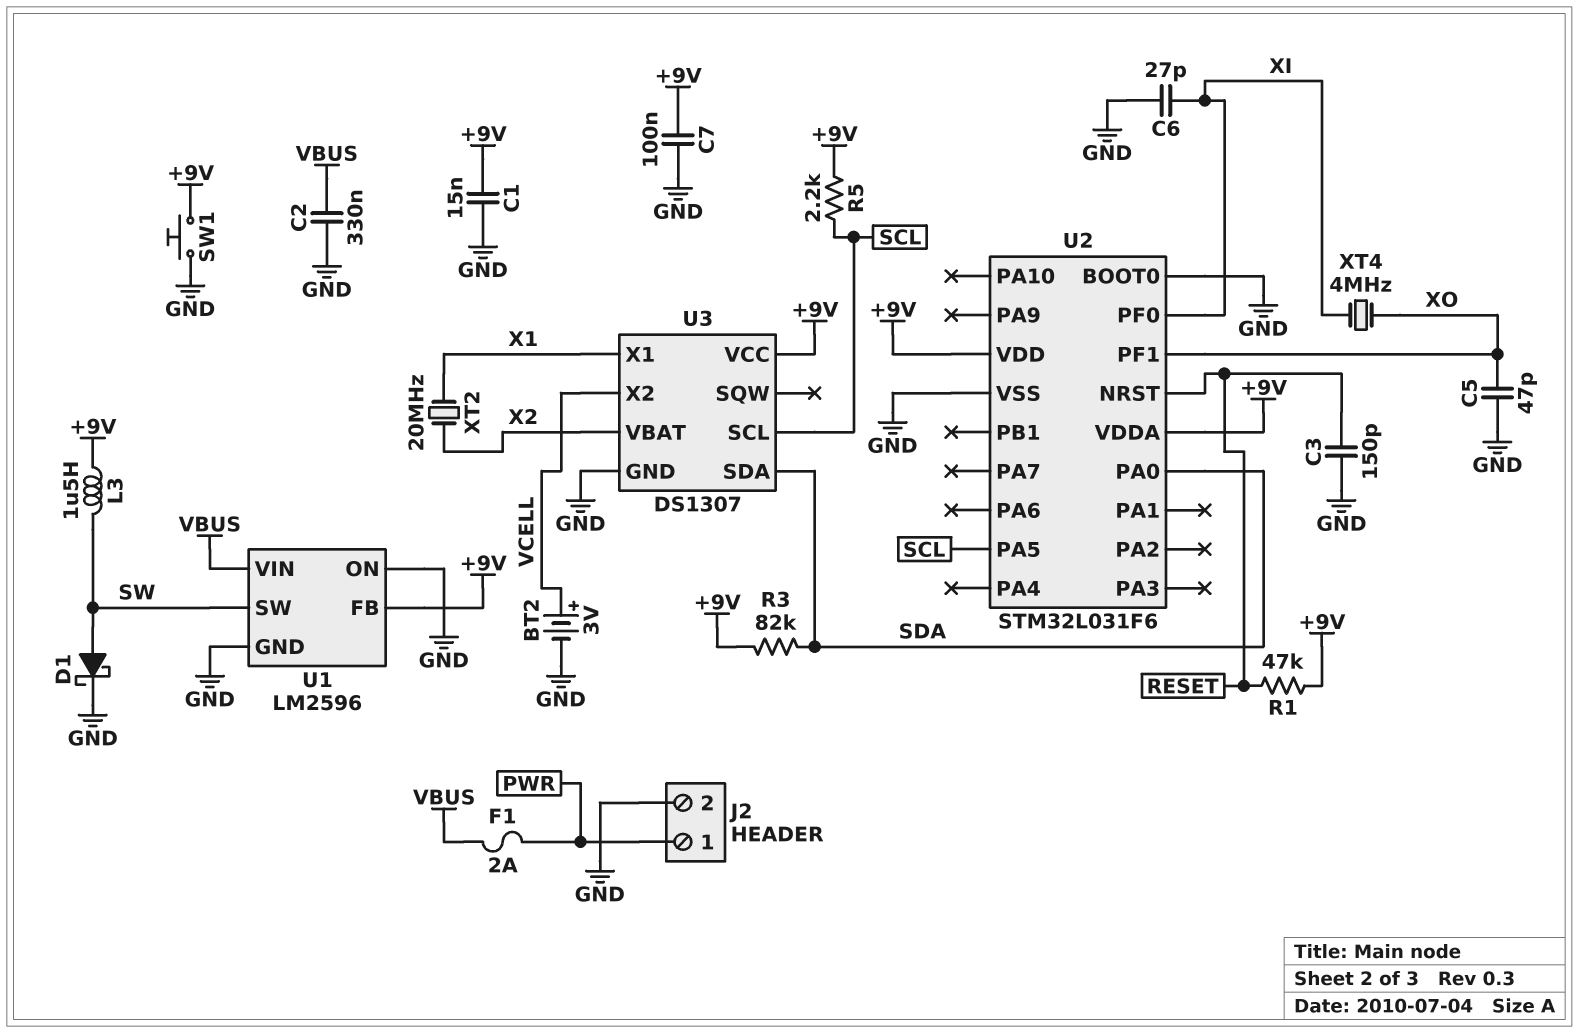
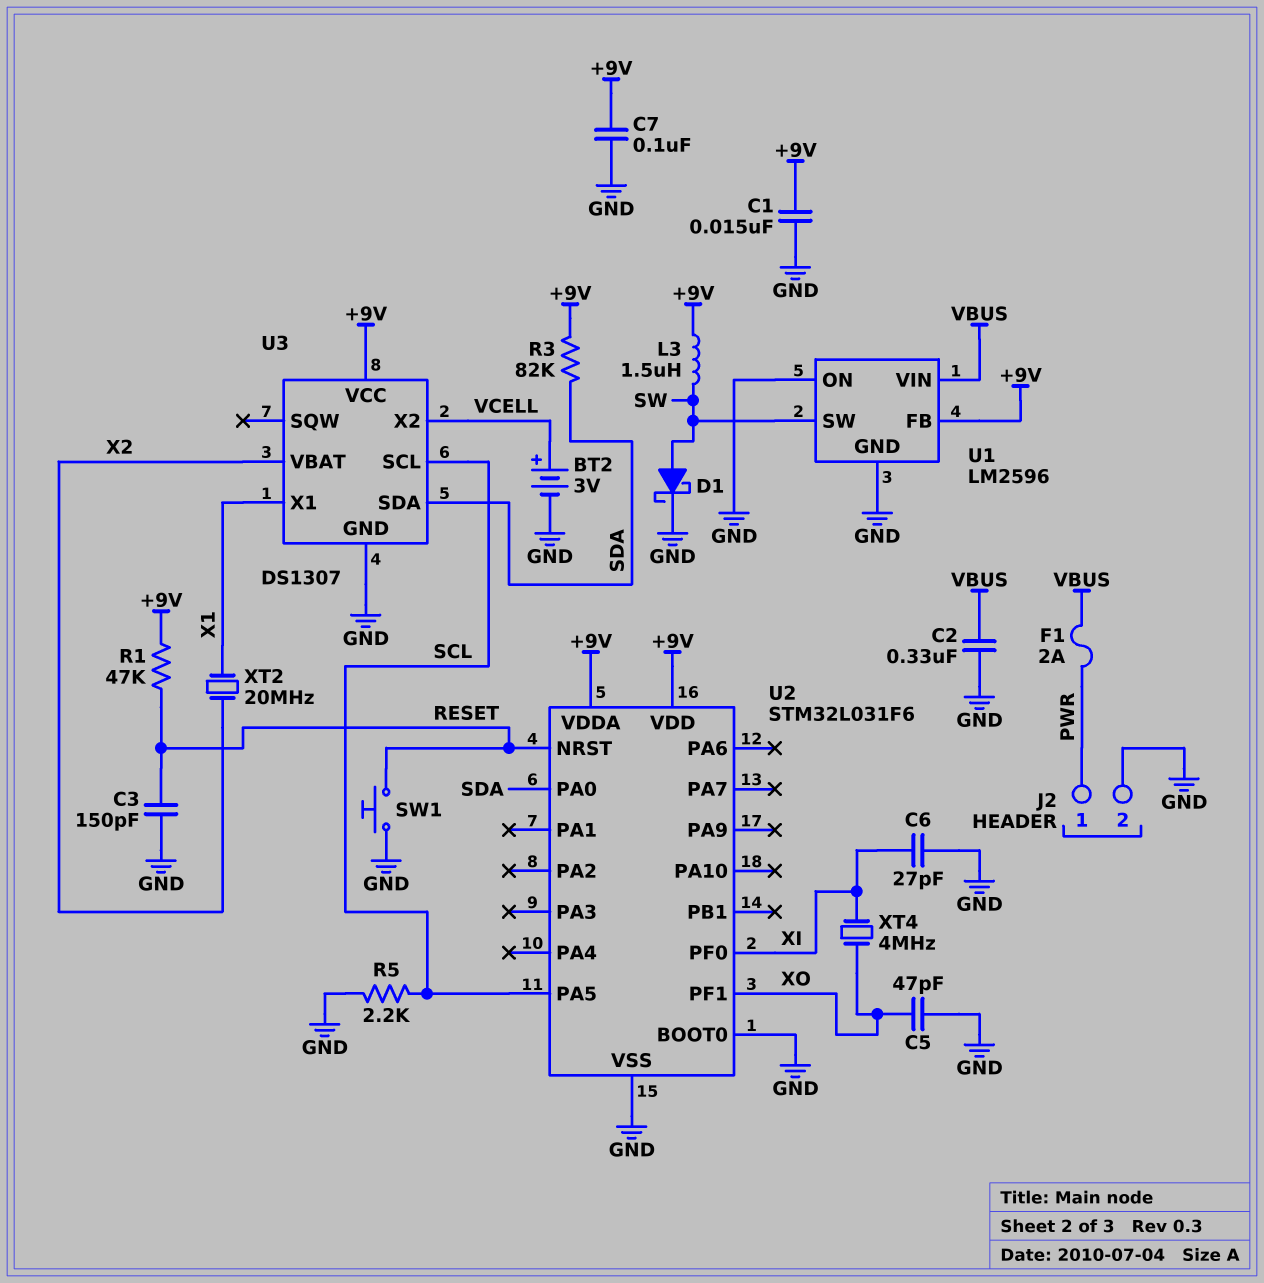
R5: 2.2k (+9V, SCL) -> 2.2k (GND, SCL)
SW1: button (+9V, GND) -> button (GND, RESET)

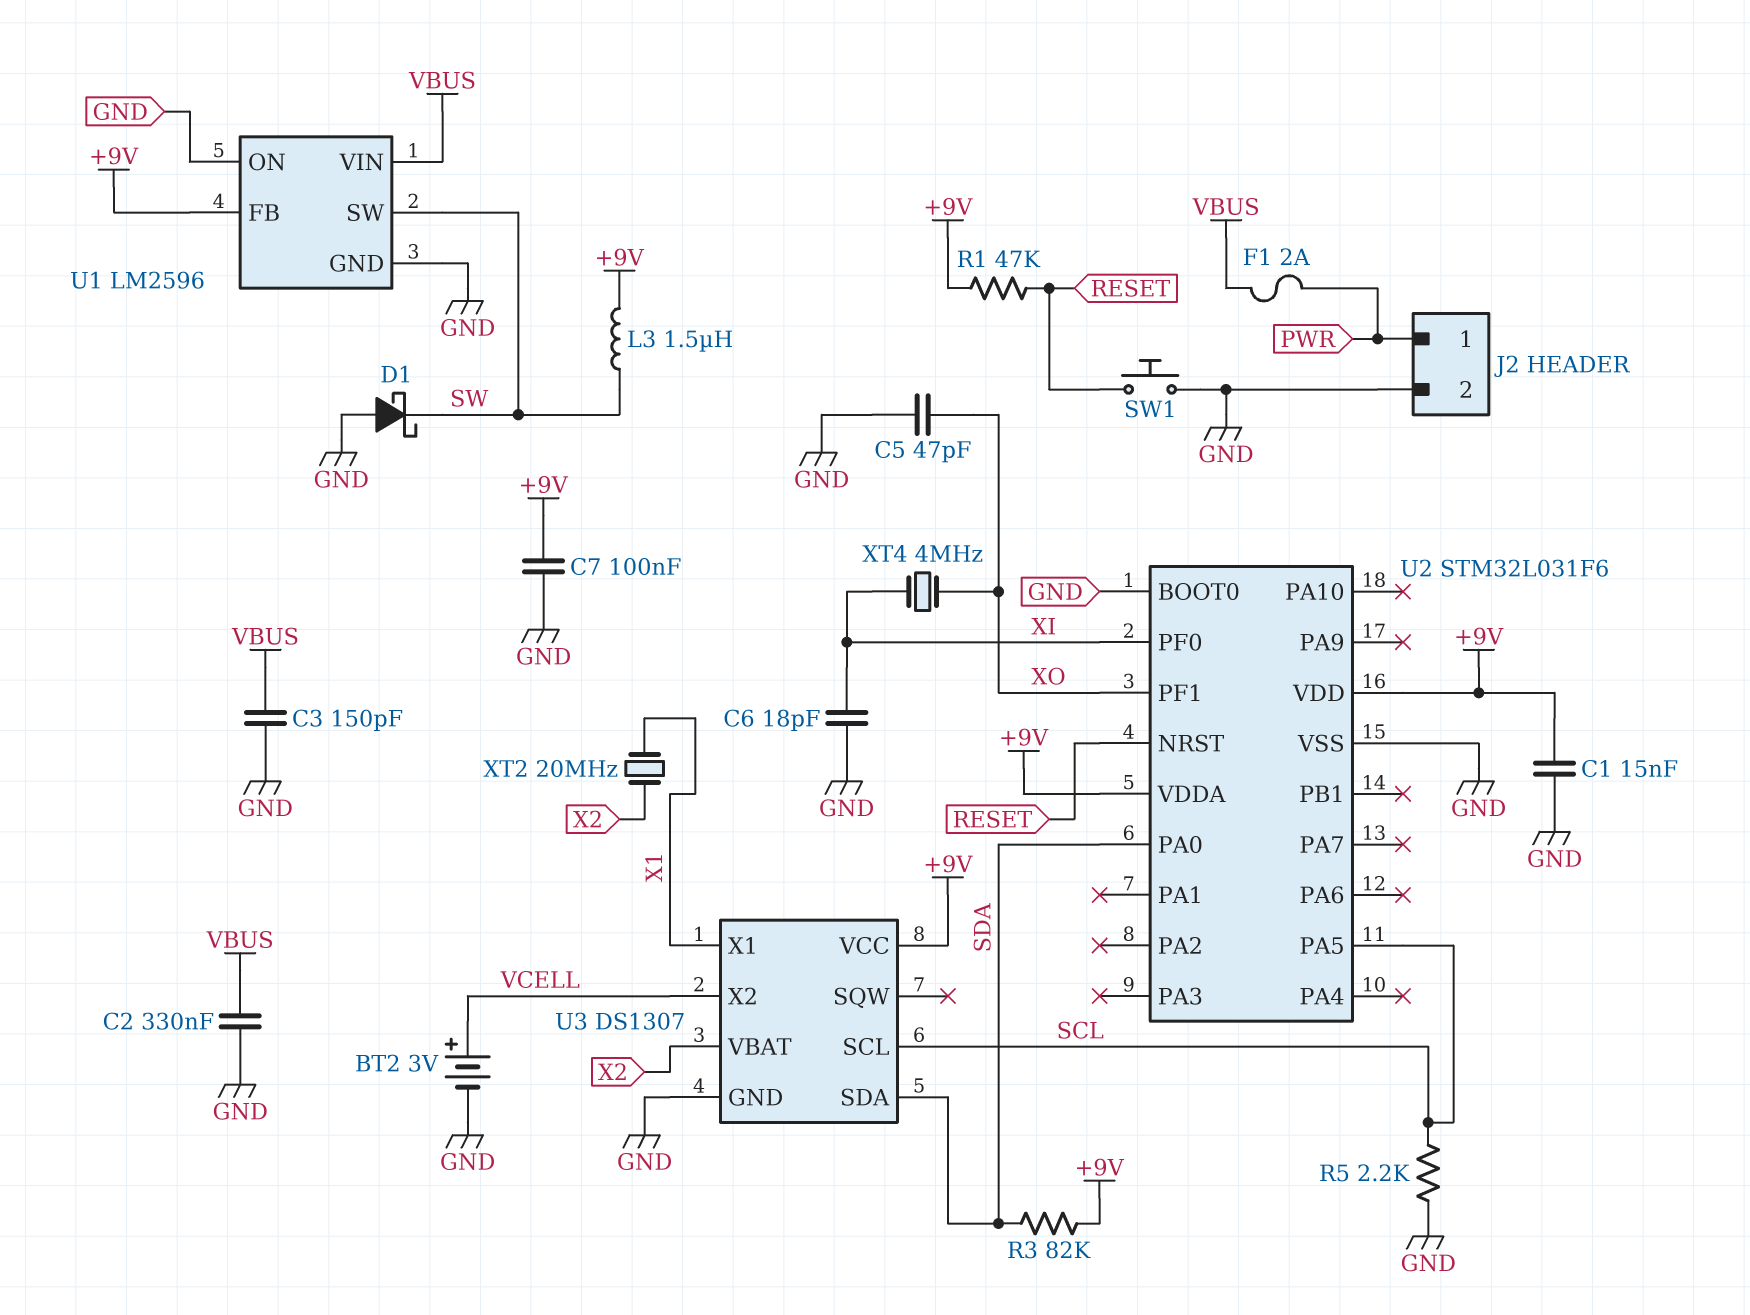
C3: 150pF (GND, RESET) -> 150pF (GND, VBUS)
C6: 27pF (GND, XI) -> 18pF (GND, XI)
D1: schottky (A SW, K GND) -> schottky (A GND, K SW)

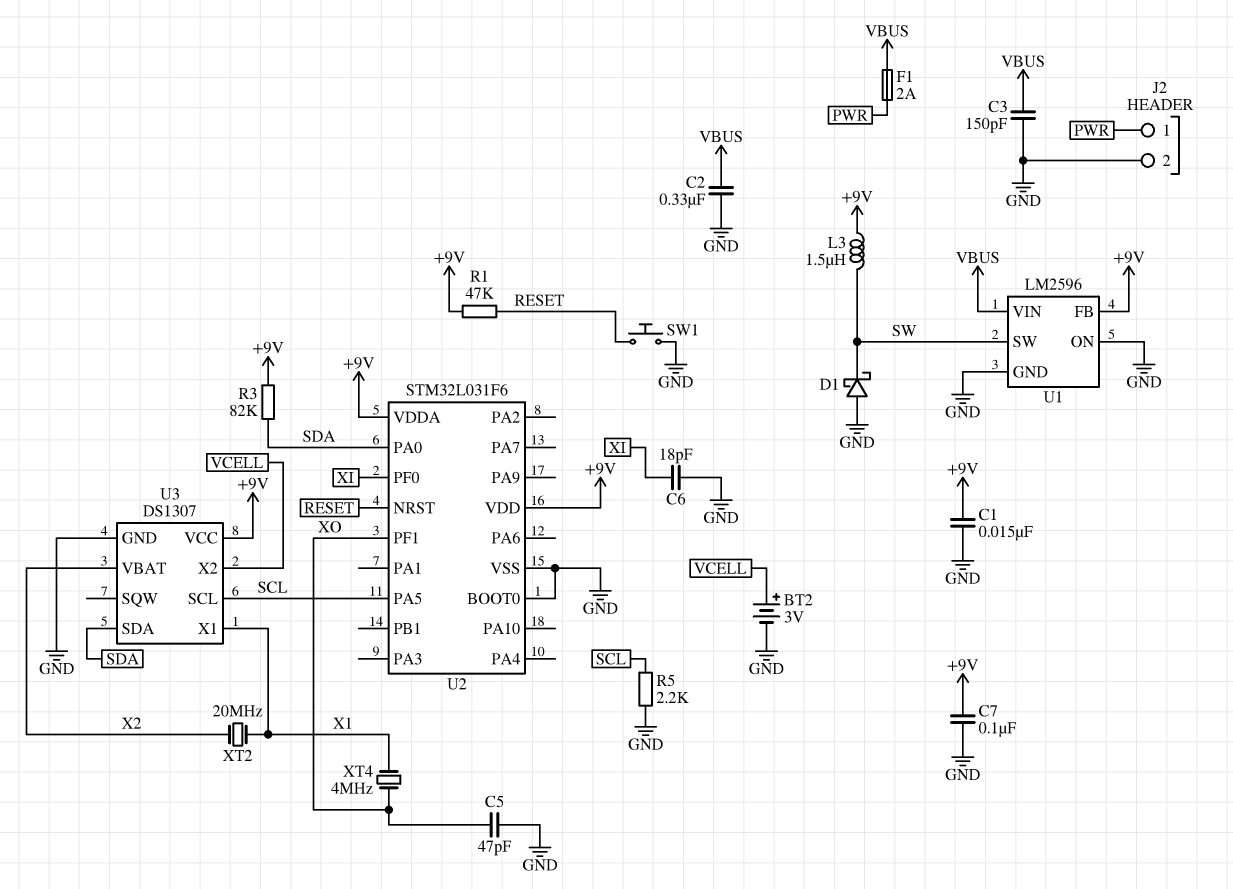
XT4: 4MHz (XI, XO) -> 4MHz (X1, XO)

